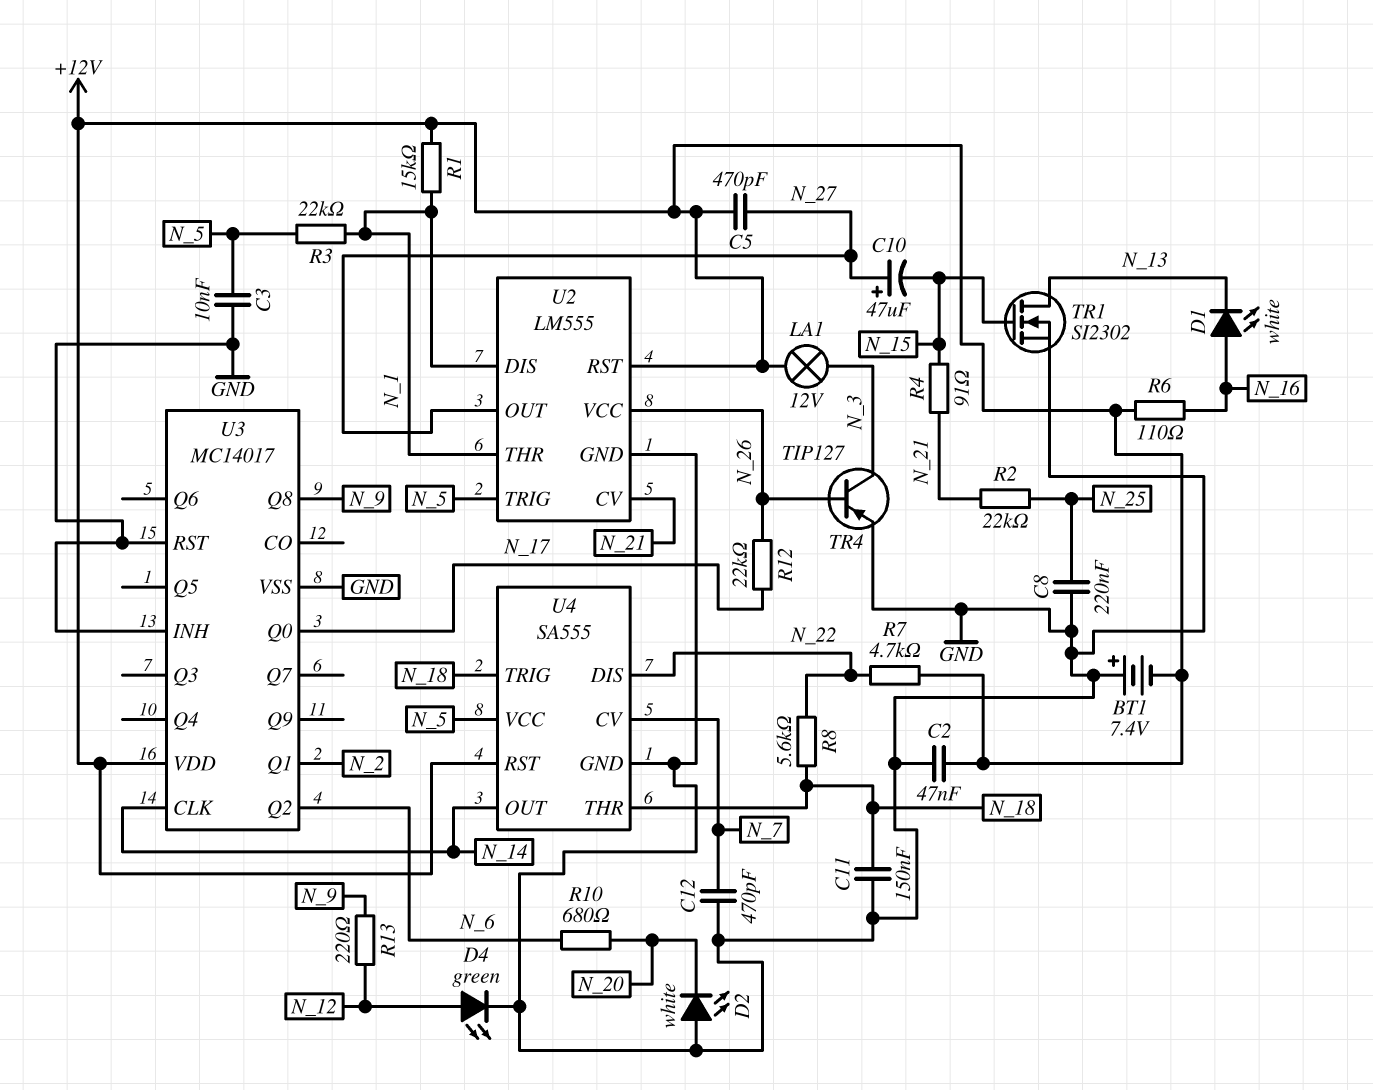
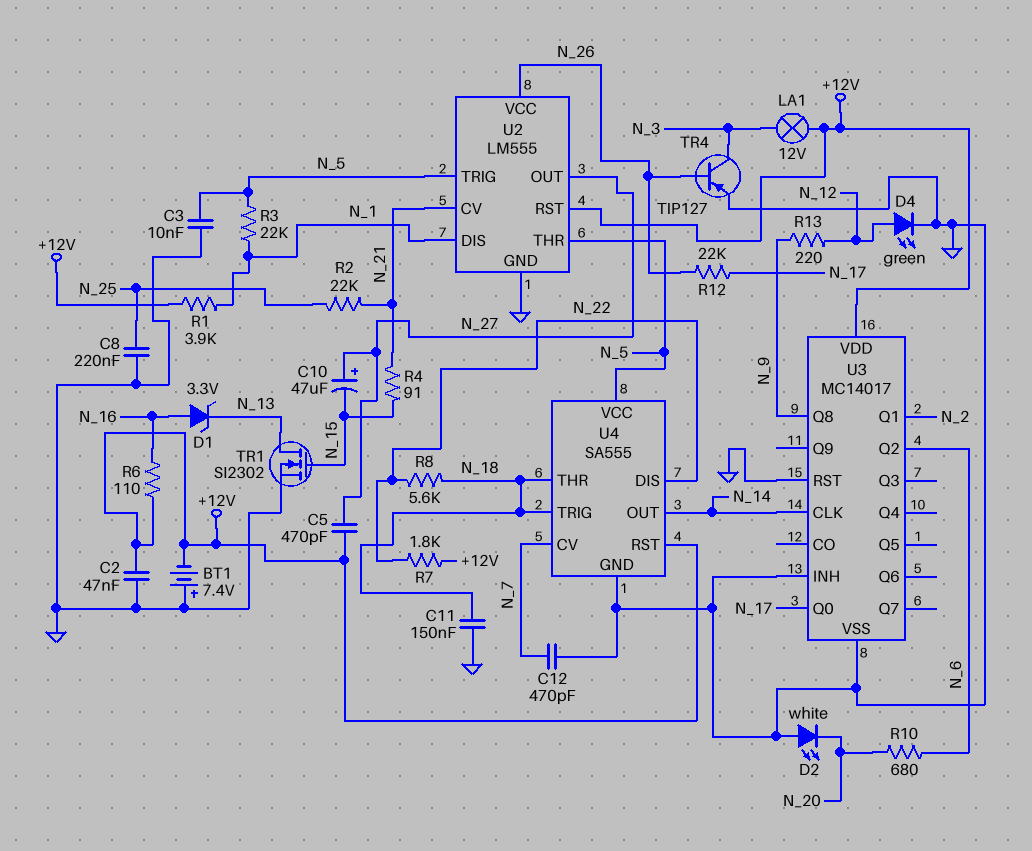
D1: LED white (A N_16, K N_13) -> zener 3.3V (A N_16, K N_13)
R1: 15k (+12V, N_1) -> 3.9k (+12V, N_1)
R7: 4.7k (+12V, N_22) -> 1.8k (+12V, N_22)
U2 pin THR: N_1 -> N_5

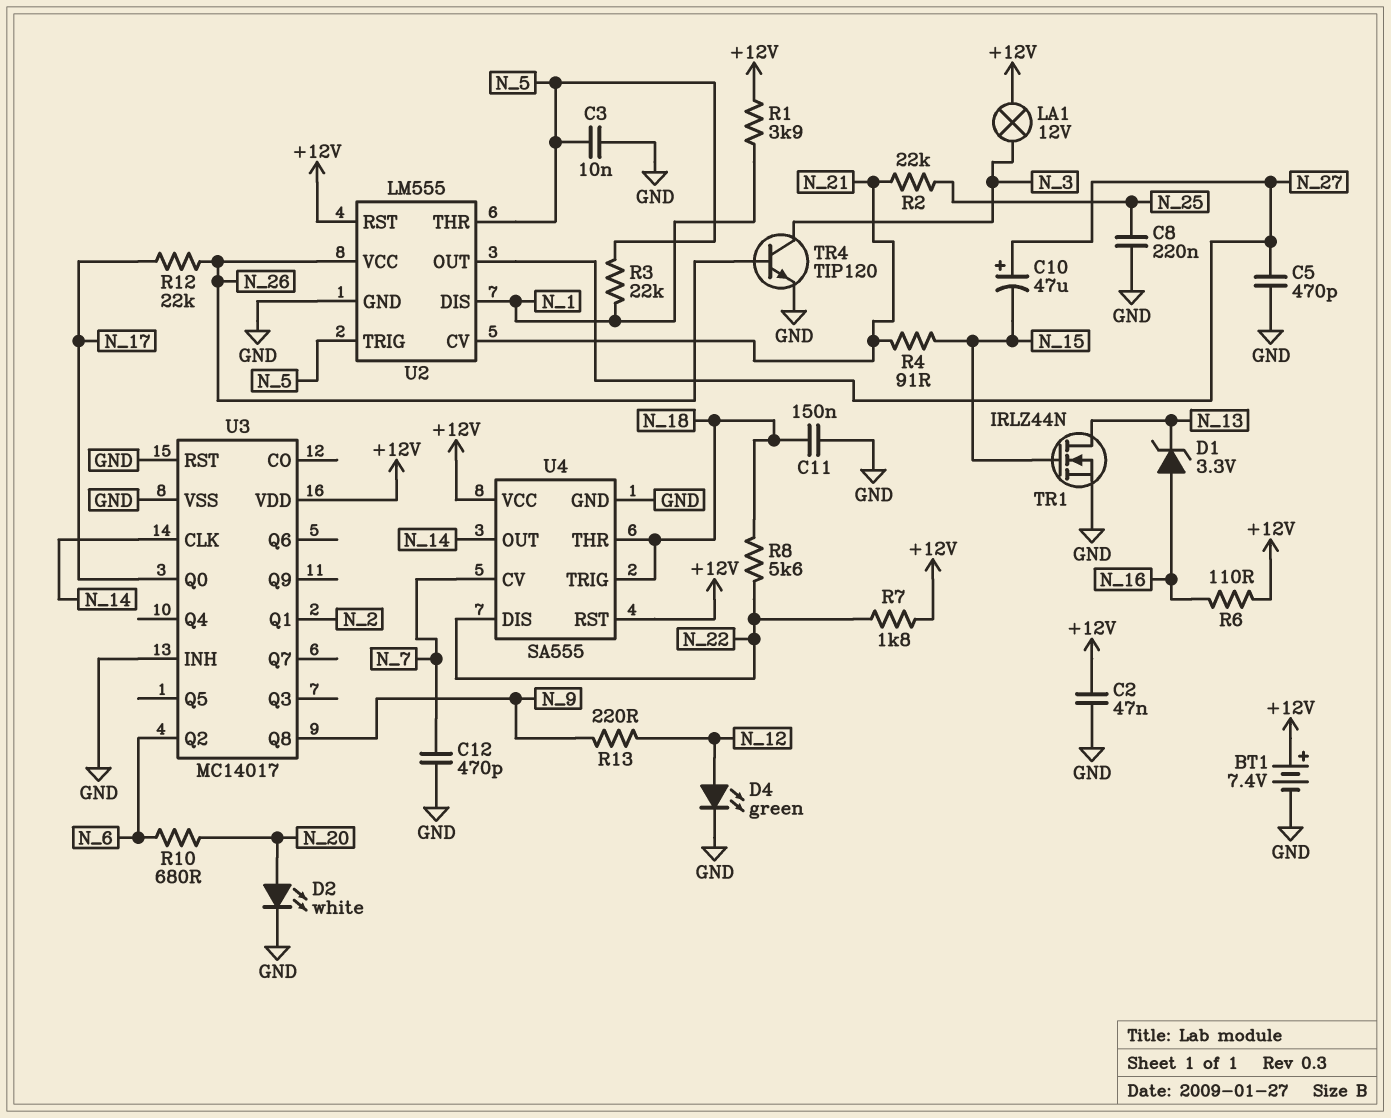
BT1: 7.4V (plus GND, minus +12V) -> 7.4V (plus +12V, minus GND)
C5: 470pF (+12V, N_27) -> 470pF (GND, N_27)
D2: LED white (A GND, K N_20) -> LED white (A N_20, K GND)
TR1: NMOS SI2302 (G N_15, D N_13, S GND) -> NMOS IRLZ44N (G N_15, D N_13, S GND)
TR4: PNP TIP127 (B N_26, C N_3, E GND) -> NPN TIP120 (B N_26, C N_3, E GND)
U4 pin VCC: N_5 -> +12V

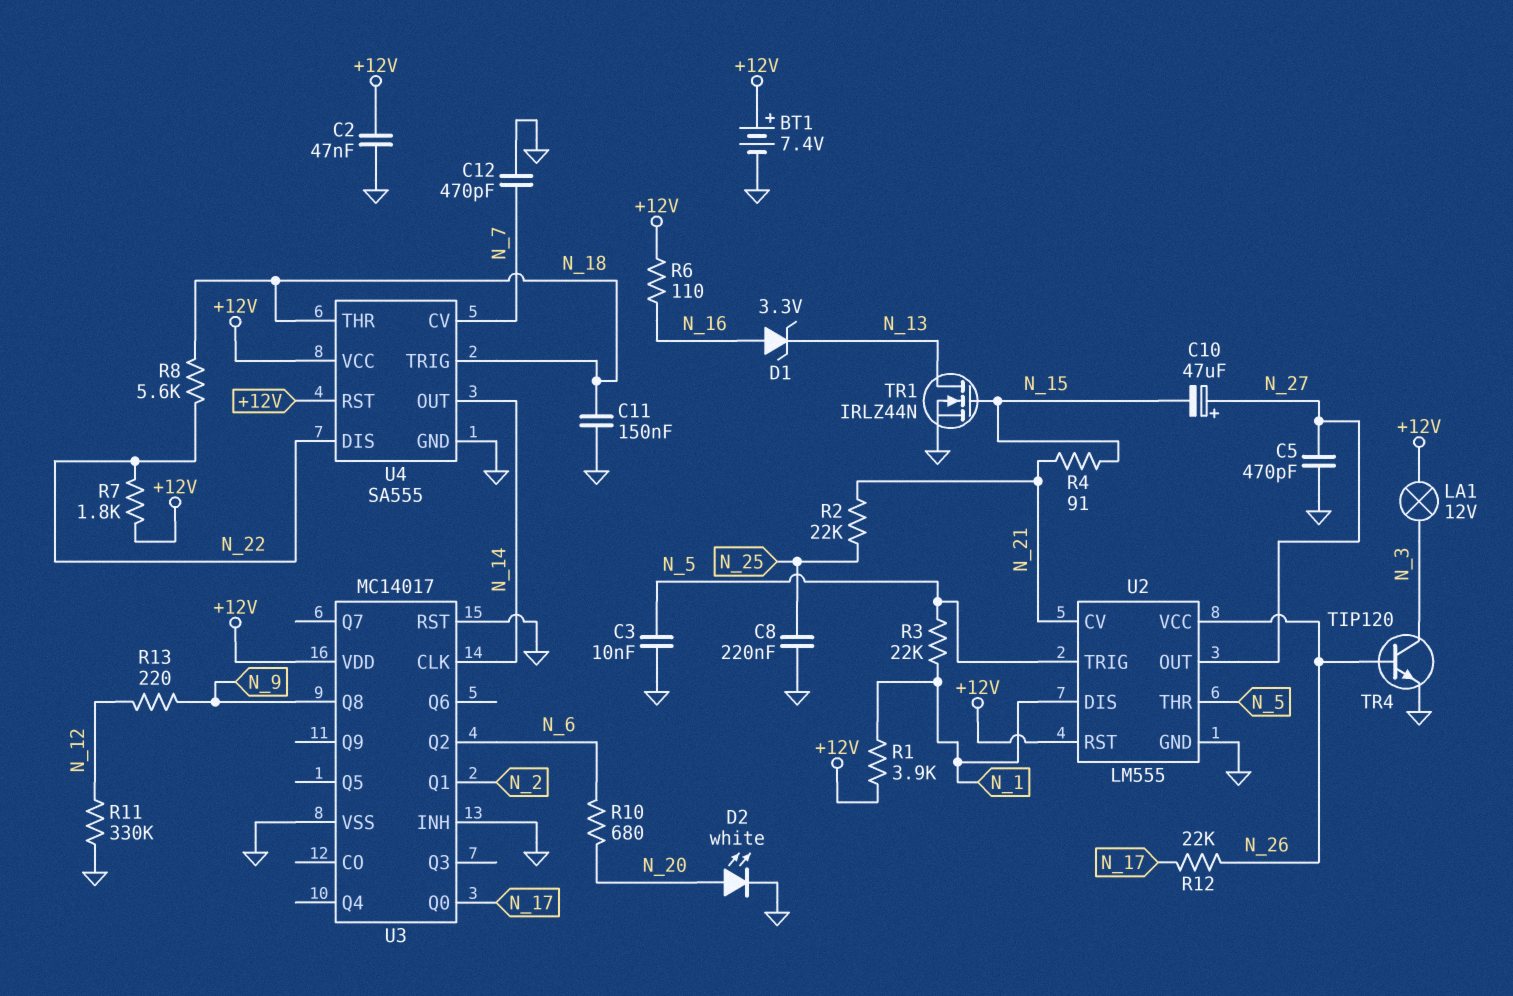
D4: LED green (A N_12, K GND) -> none
R11: none -> 330k (GND, N_12)

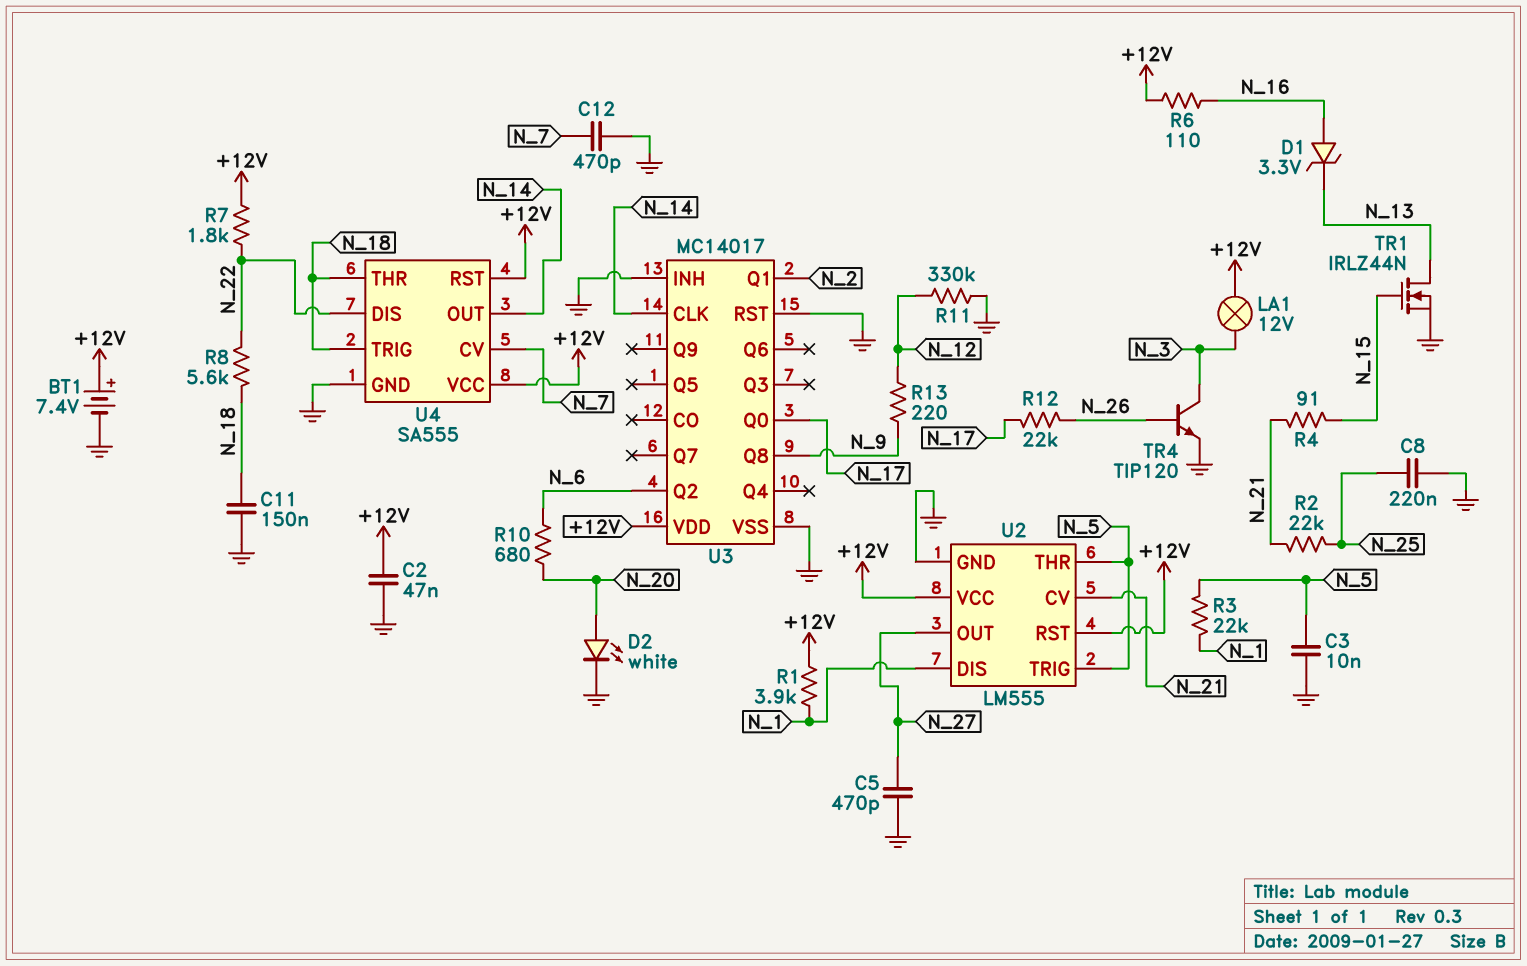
C10: 47uF (plus N_27, minus N_15) -> none
U2 pin VCC: N_26 -> +12V

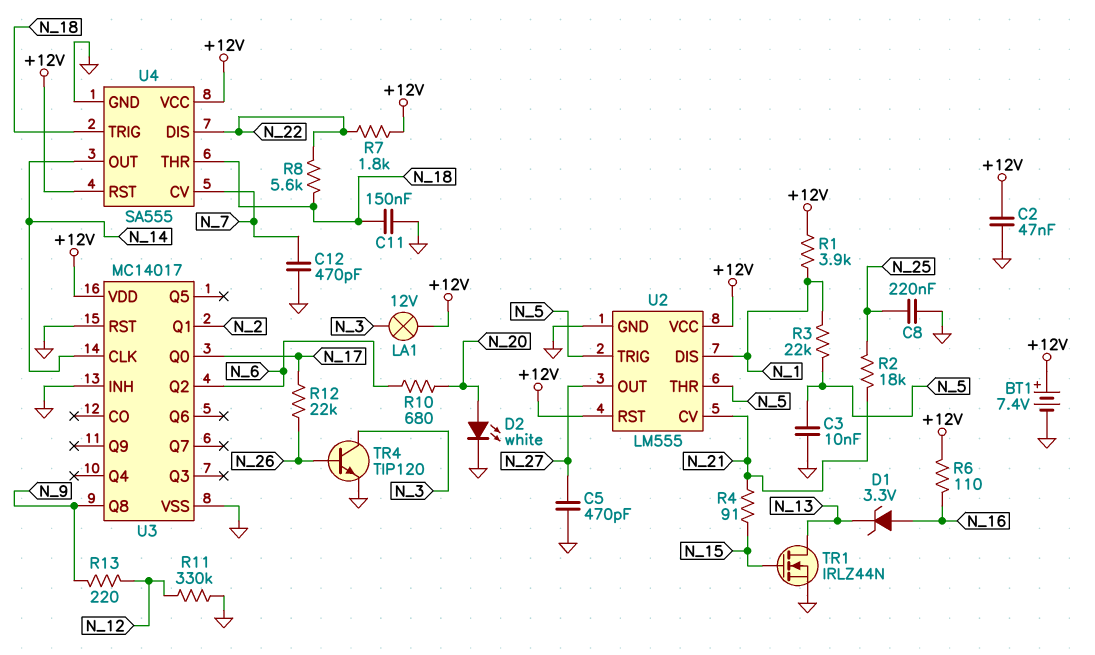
R2: 22k (N_21, N_25) -> 18k (N_21, N_25)

